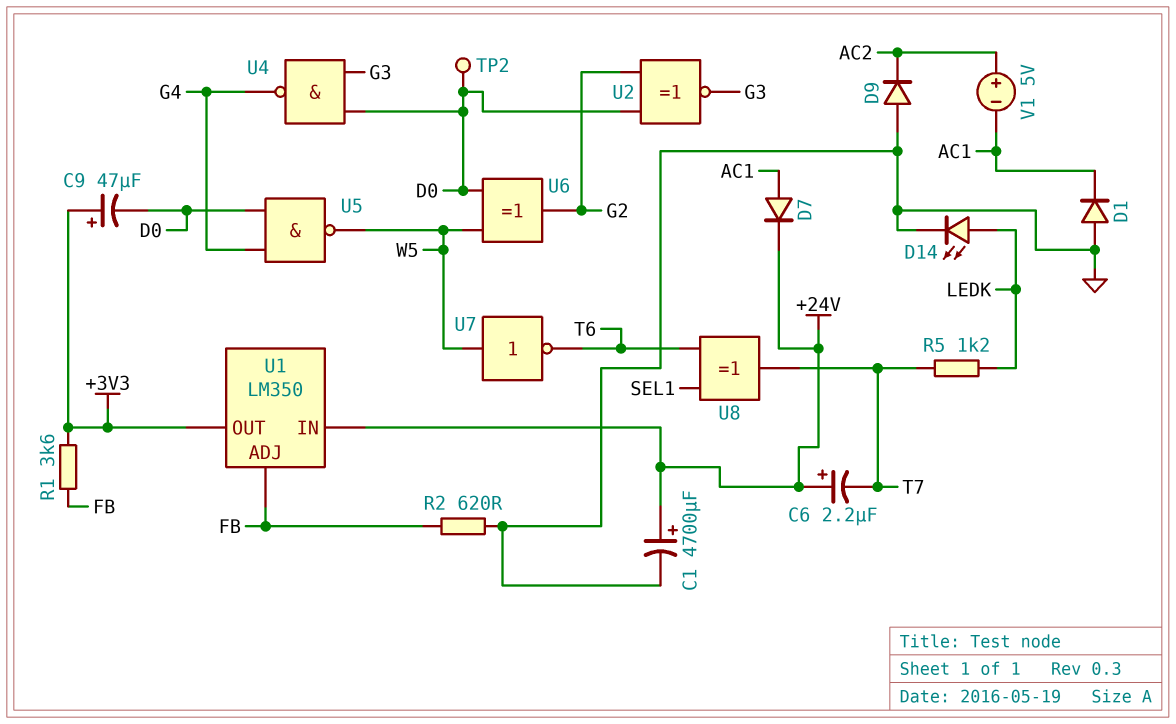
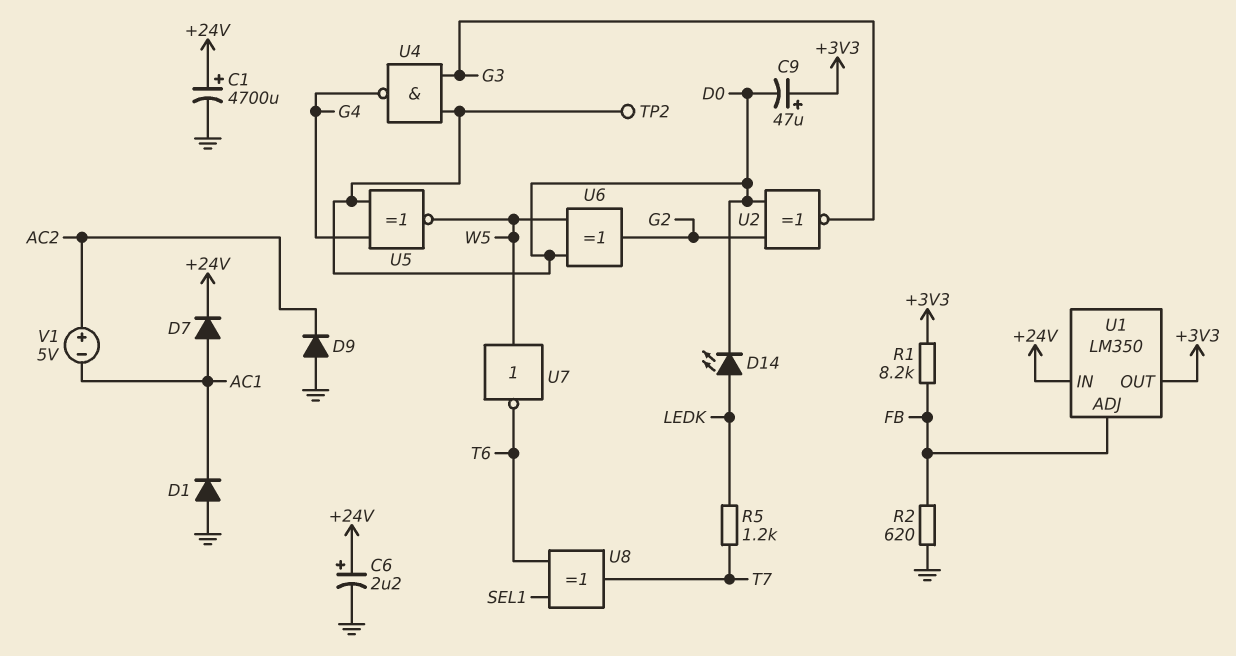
C6: 2.2uF (plus +24V, minus T7) -> 2.2uF (plus +24V, minus GND)
D14: LED (A LEDK, K GND) -> LED (A LEDK, K D0)
R1: 3.6k (+3V3, FB) -> 8.2k (+3V3, FB)
U5: NAND (in D0, in G4, out W5) -> XNOR (in D0, in G4, out W5)

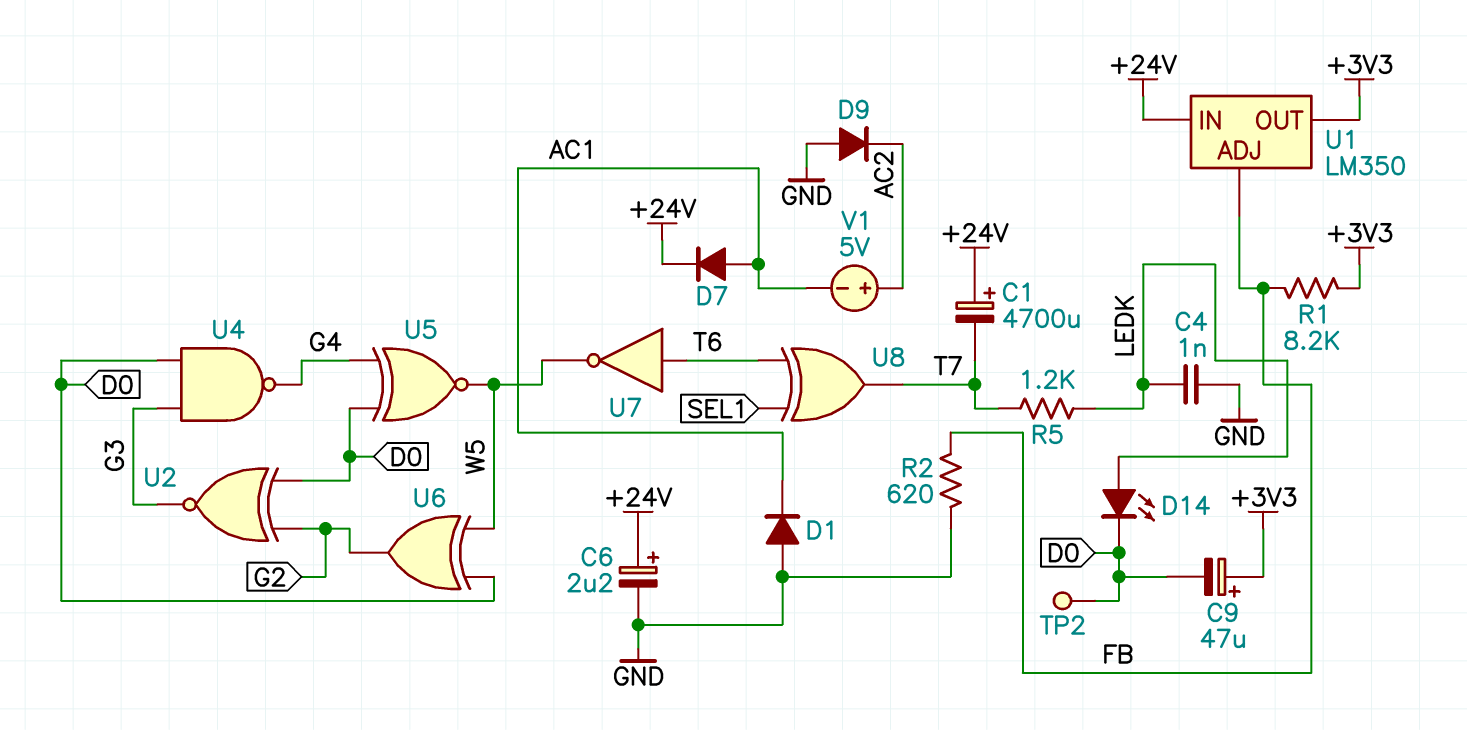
C1: 4700uF (plus +24V, minus GND) -> 4700uF (plus +24V, minus T7)
C4: none -> 1nF (GND, LEDK)
U7: NOT (in W5, out T6) -> NOT (in T6, out W5)

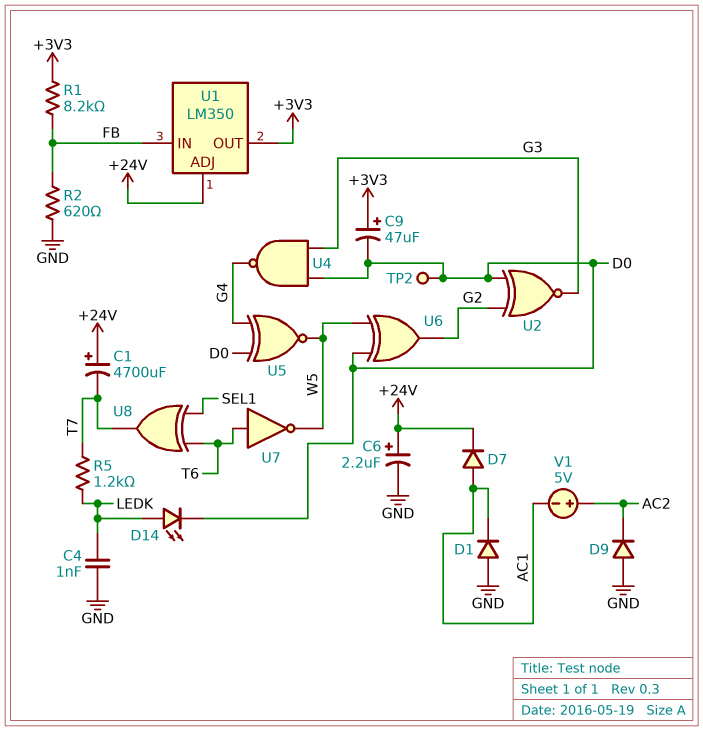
U1 pin ADJ: FB -> +24V
U1 pin IN: +24V -> FB

